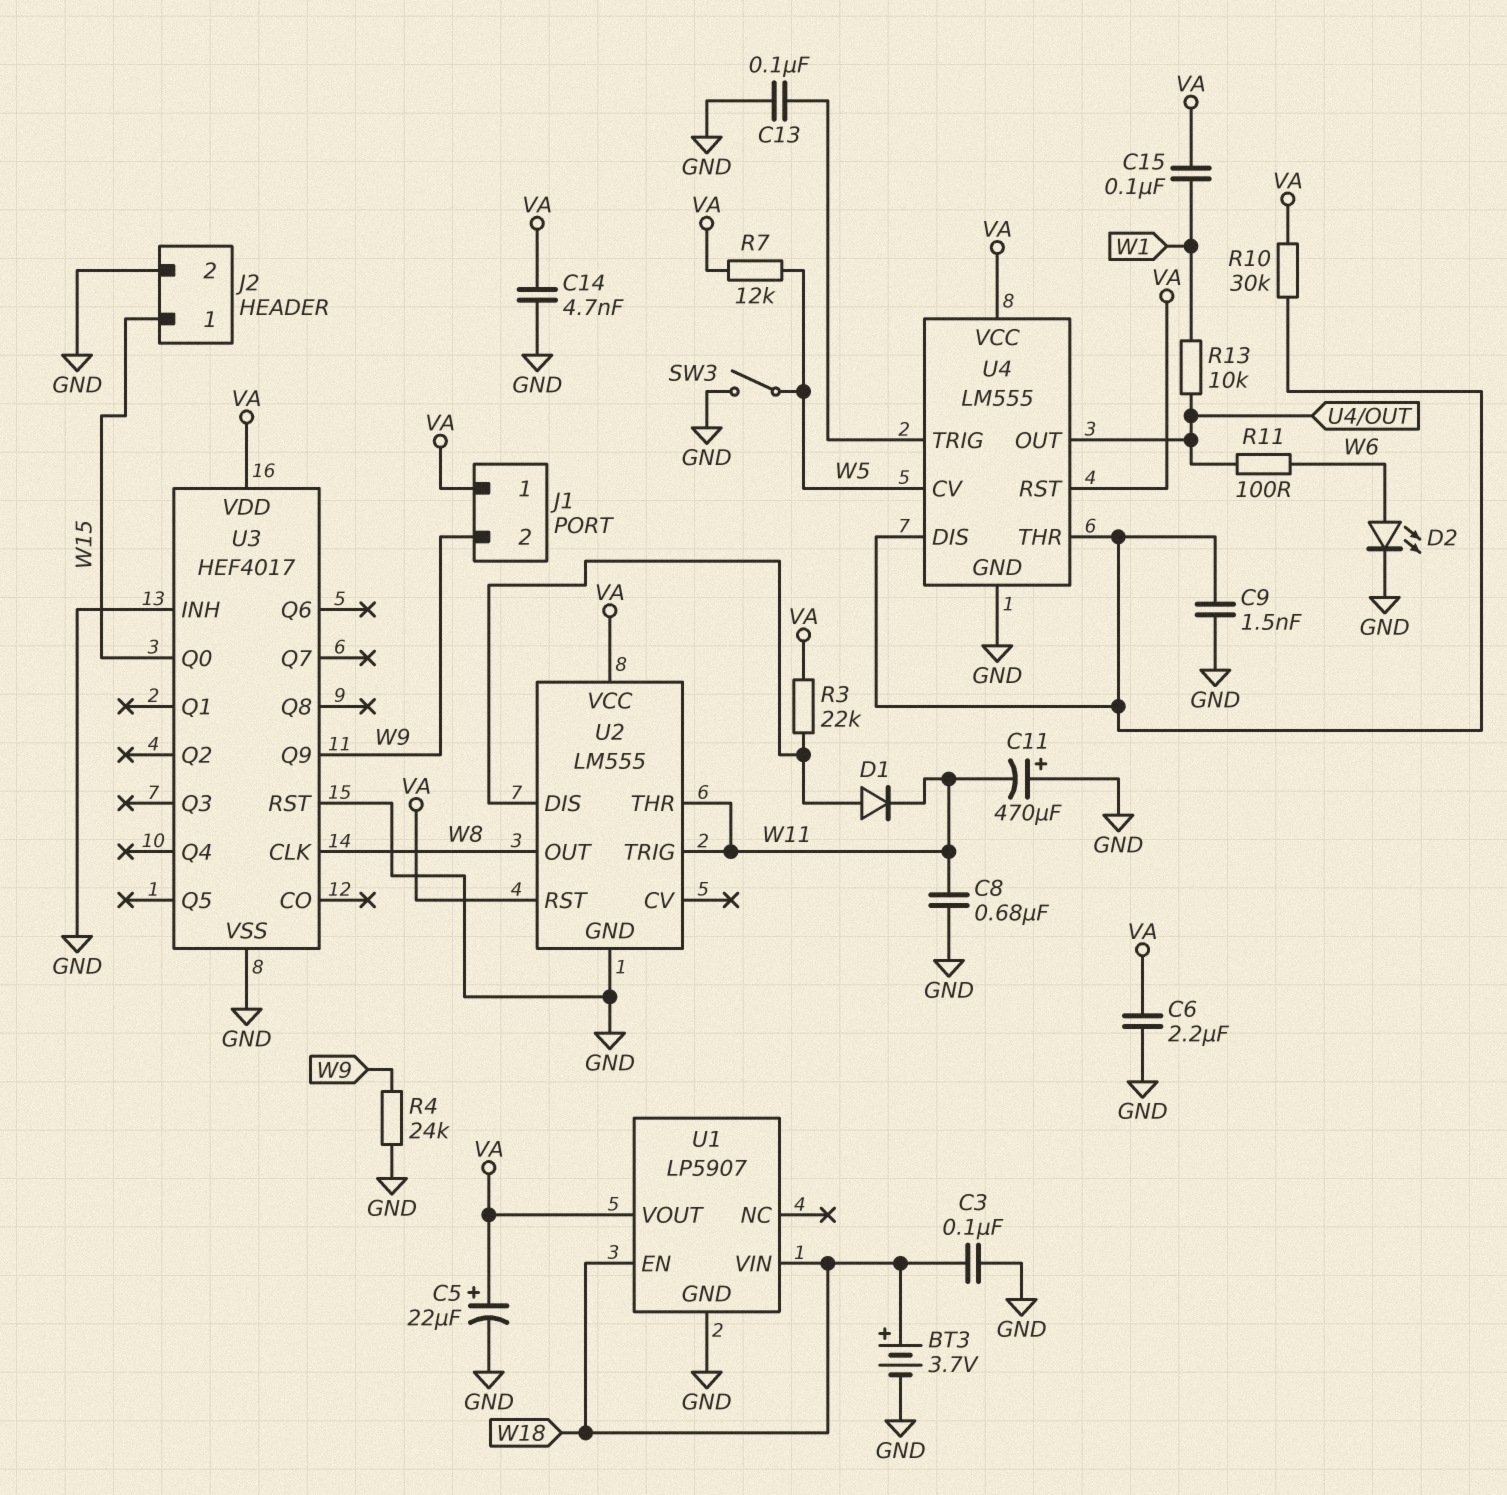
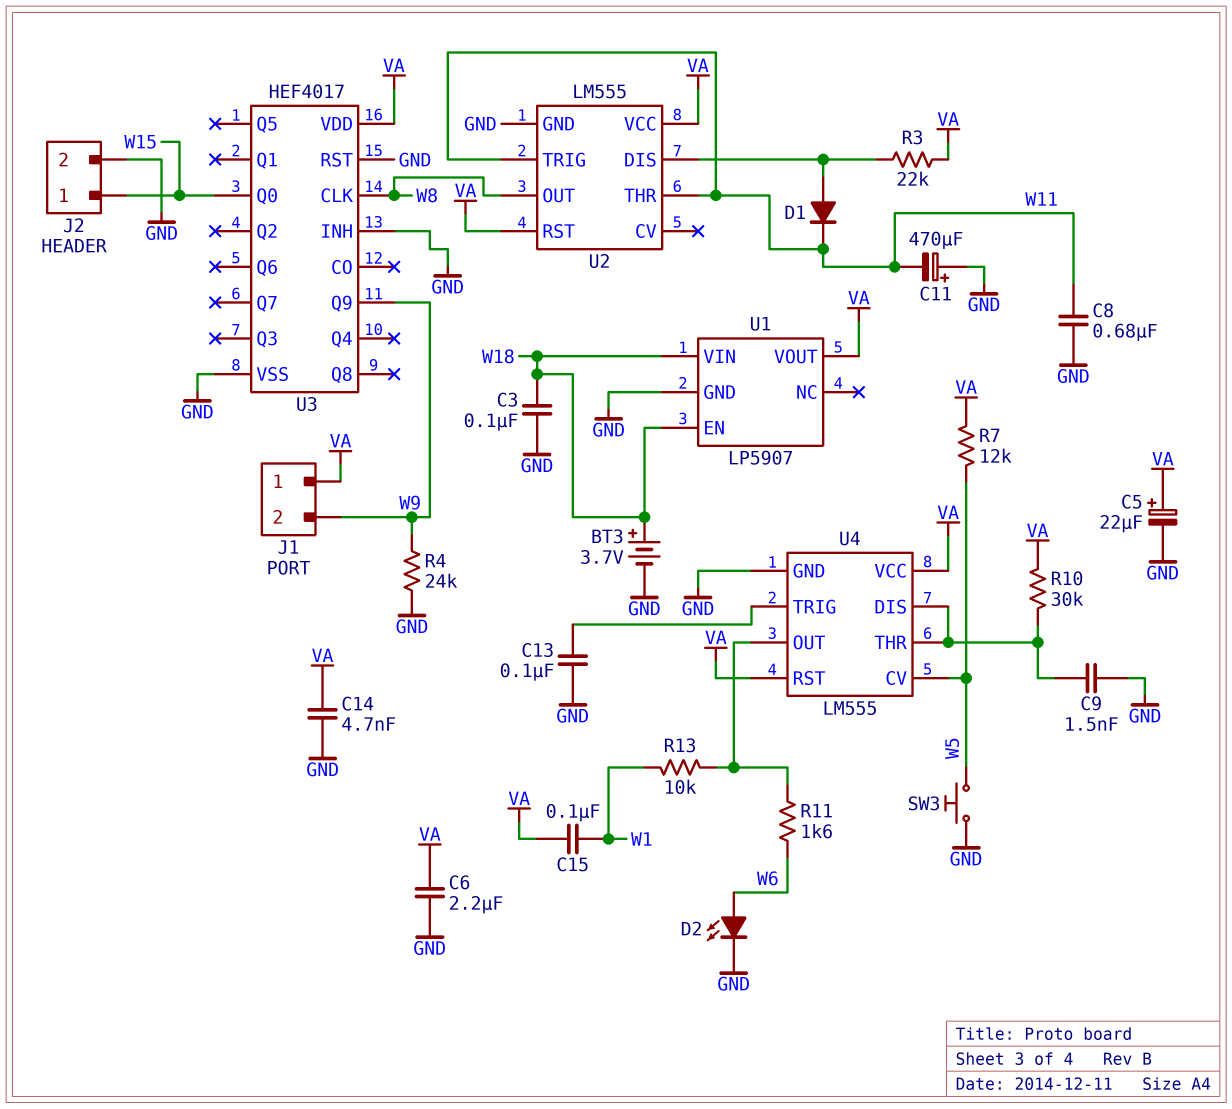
R11: 100 (U4/OUT, W6) -> 1.6k (U4/OUT, W6)
SW3: switch (GND, W5) -> button (GND, W5)

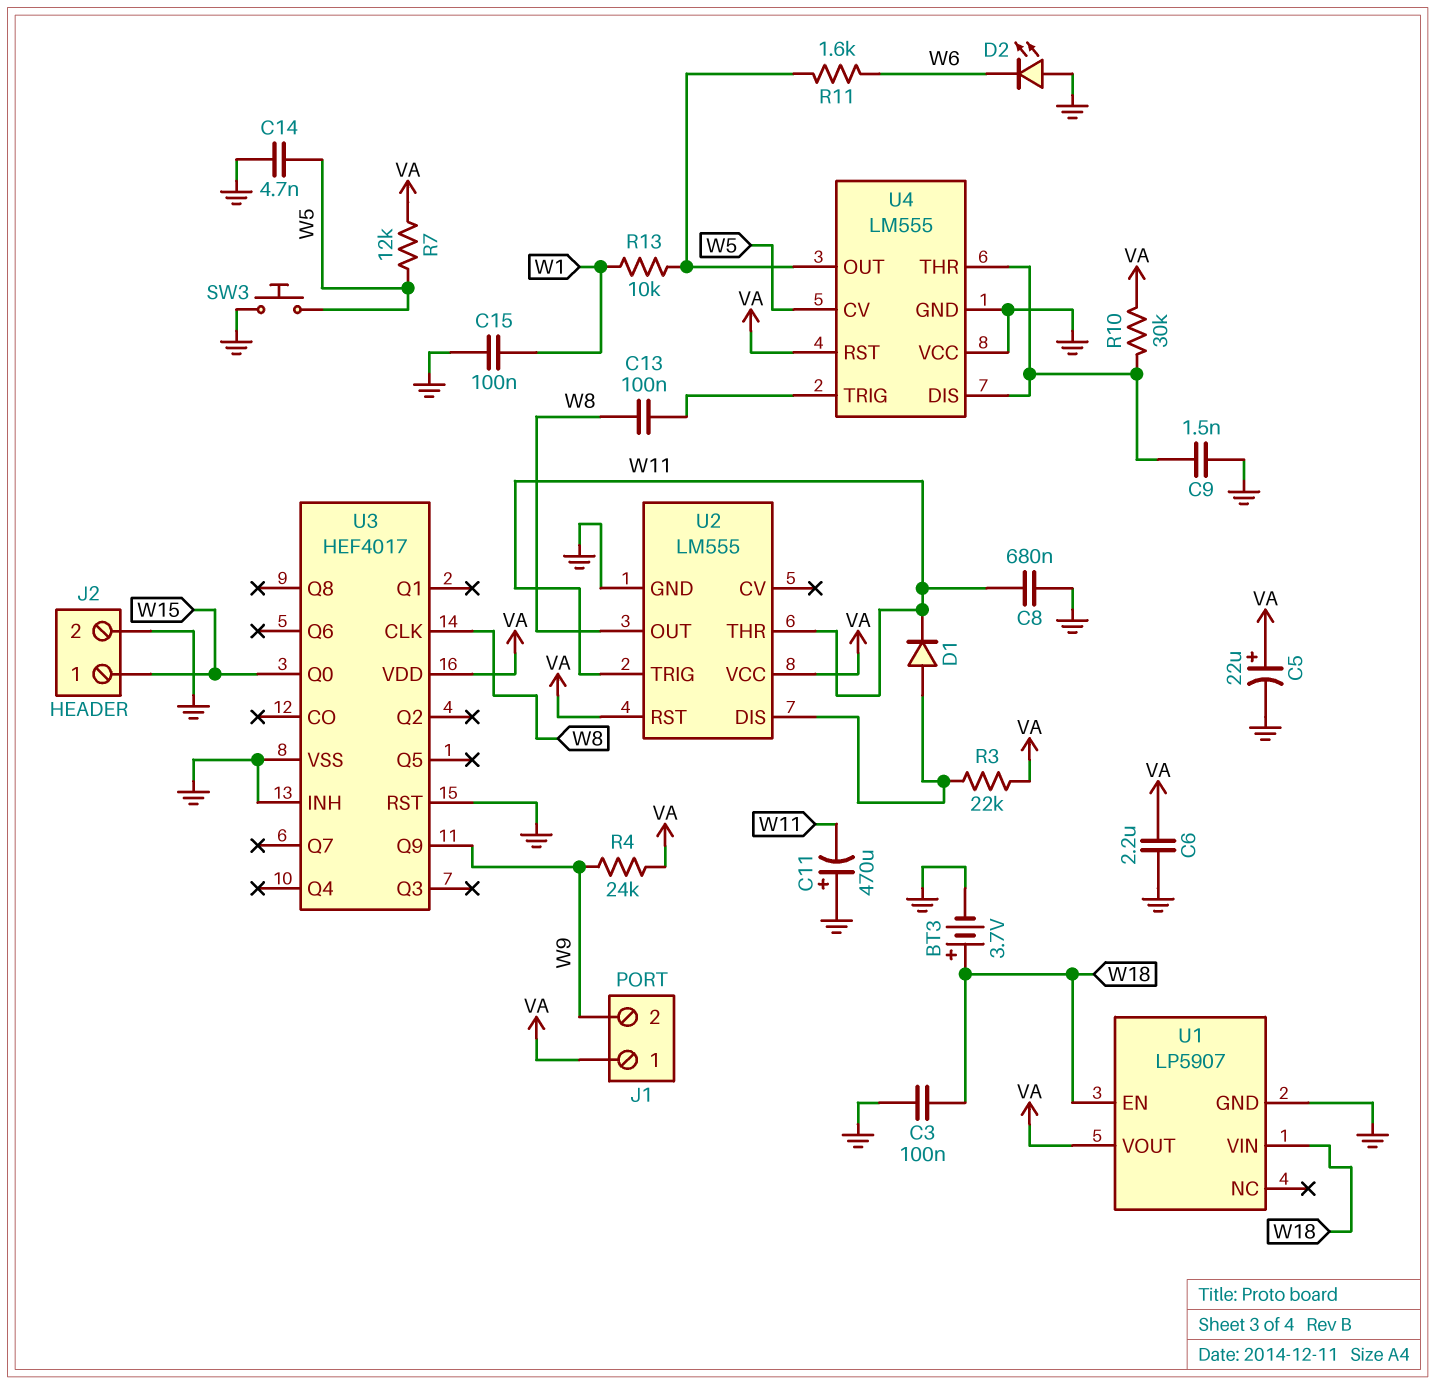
C13: 100nF (GND, U4/TRIG) -> 100nF (U4/TRIG, W8)
C14: 4.7nF (GND, VA) -> 4.7nF (GND, W5)
C15: 100nF (VA, W1) -> 100nF (GND, W1)
D2: LED (A W6, K GND) -> LED (A GND, K W6)
R4: 24k (GND, W9) -> 24k (VA, W9)
U4 pin VCC: VA -> GND

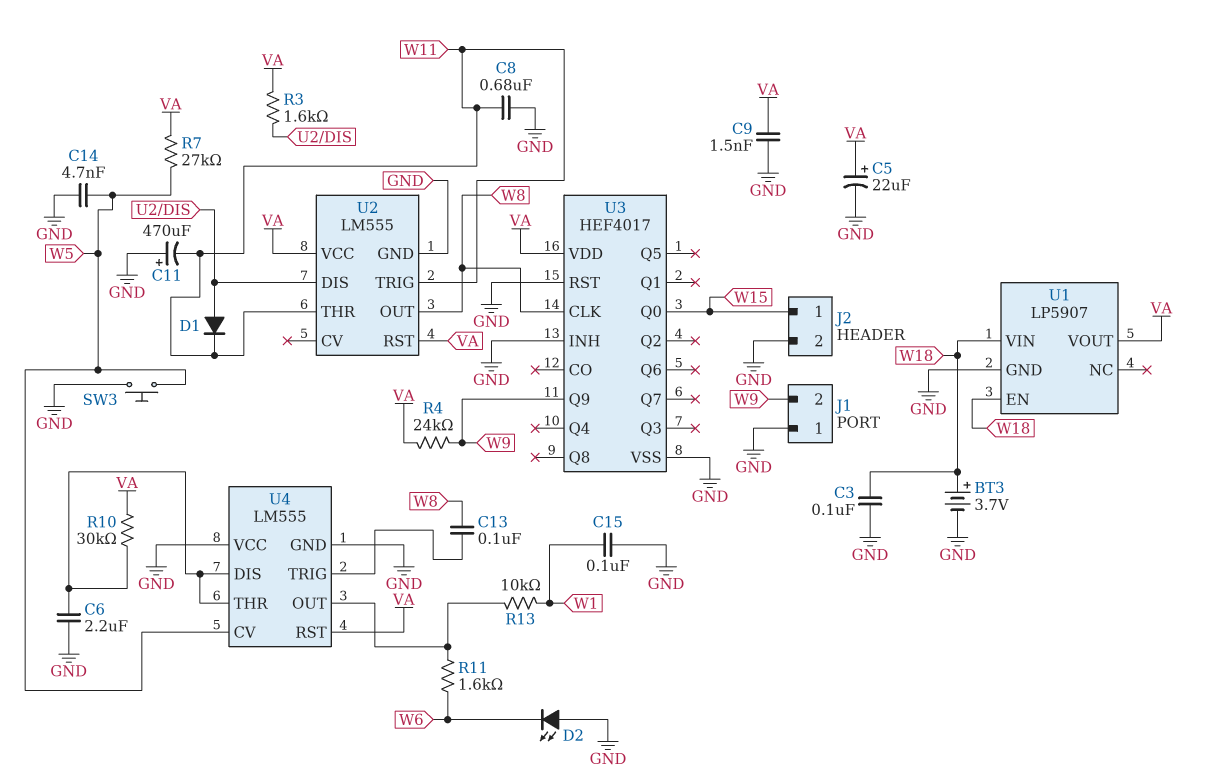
C6: 2.2uF (GND, VA) -> 2.2uF (GND, U4/DIS)
C9: 1.5nF (GND, U4/DIS) -> 1.5nF (GND, VA)
J1 pin 1: VA -> GND
R3: 22k (U2/DIS, VA) -> 1.6k (U2/DIS, VA)
R7: 12k (VA, W5) -> 27k (VA, W5)

